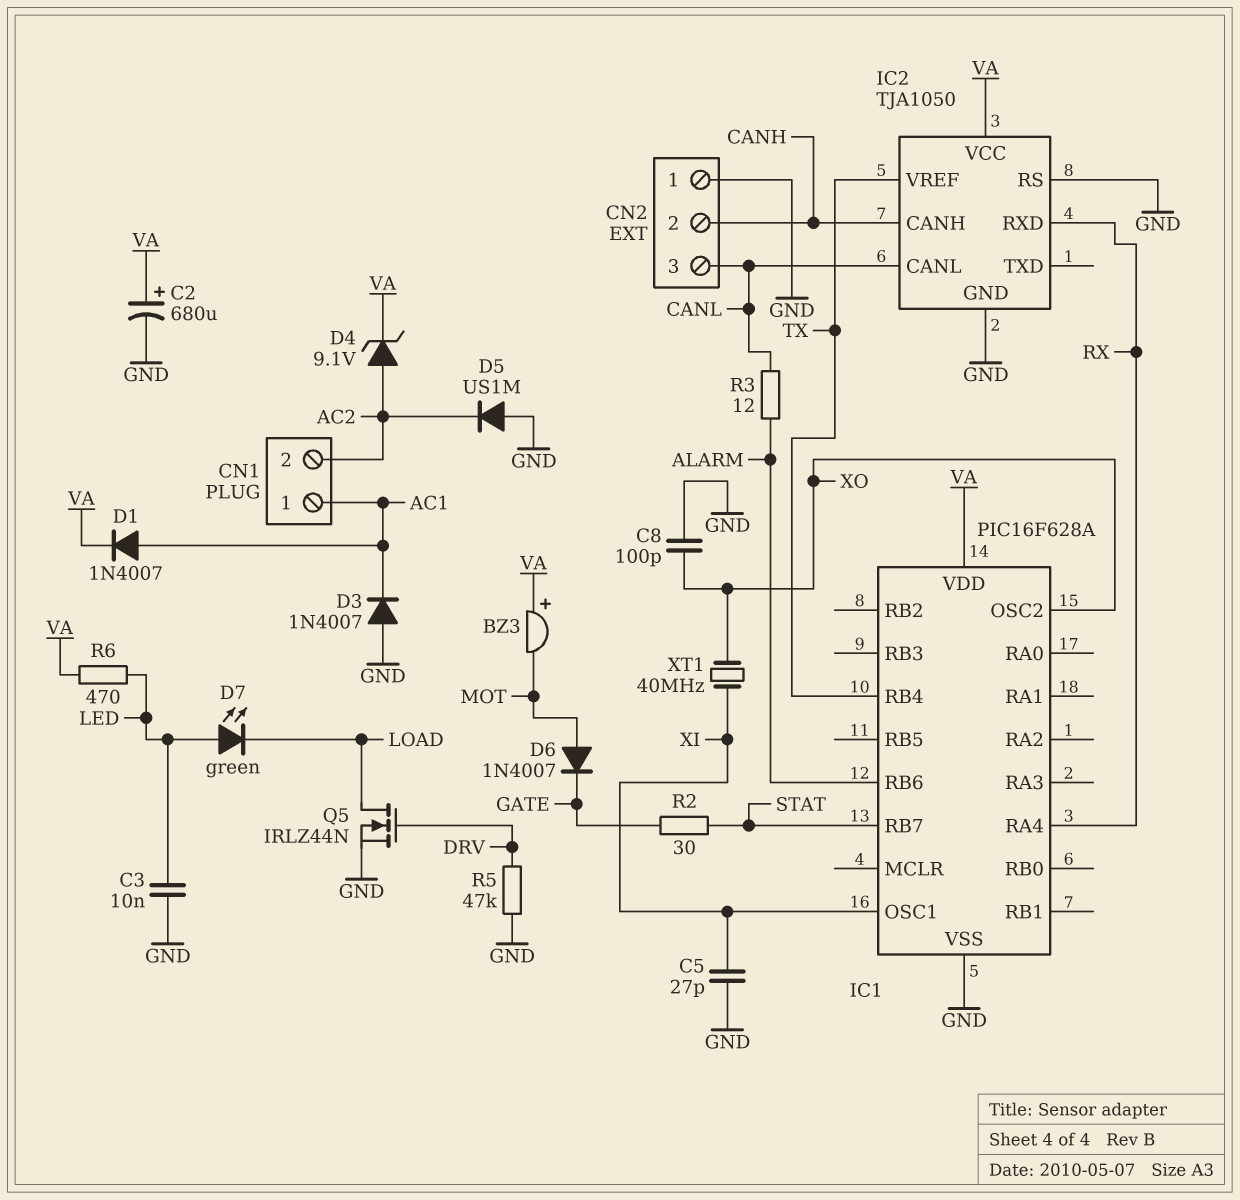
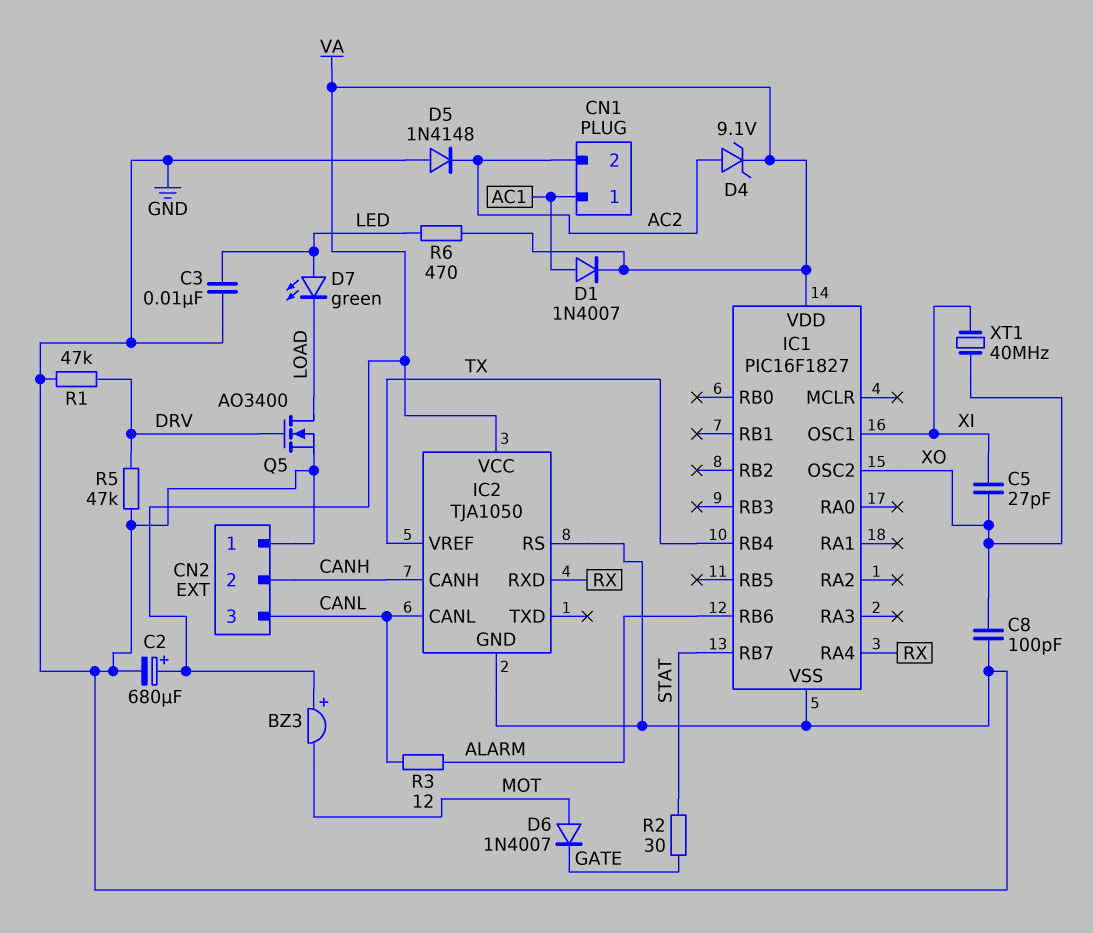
C5: 27pF (GND, XI) -> 27pF (XI, XO)
D3: diode 1N4007 (A GND, K AC1) -> none
D5: diode US1M (A GND, K AC2) -> diode 1N4148 (A GND, K AC2)
IC1: PIC16F628A -> PIC16F1827
Q5: NMOS IRLZ44N (G DRV, D LOAD, S GND) -> NMOS AO3400 (G DRV, D LOAD, S GND)
R1: none -> 47k (DRV, GND)

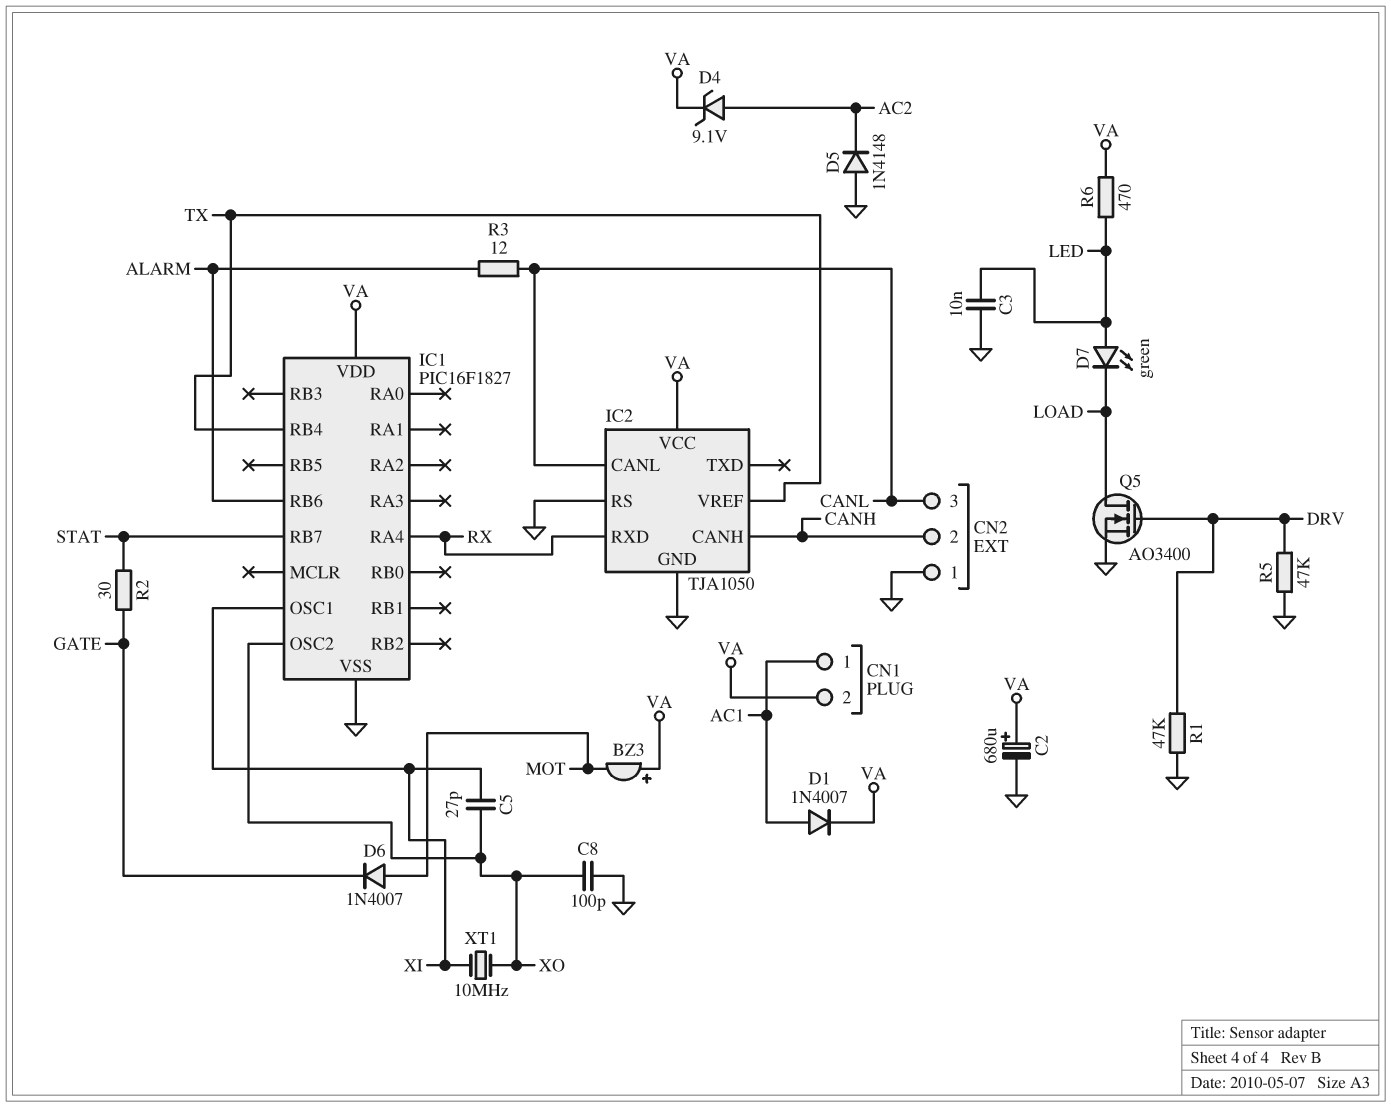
CN1 pin 2: AC2 -> VA
XT1: 40MHz (XI, XO) -> 10MHz (XI, XO)

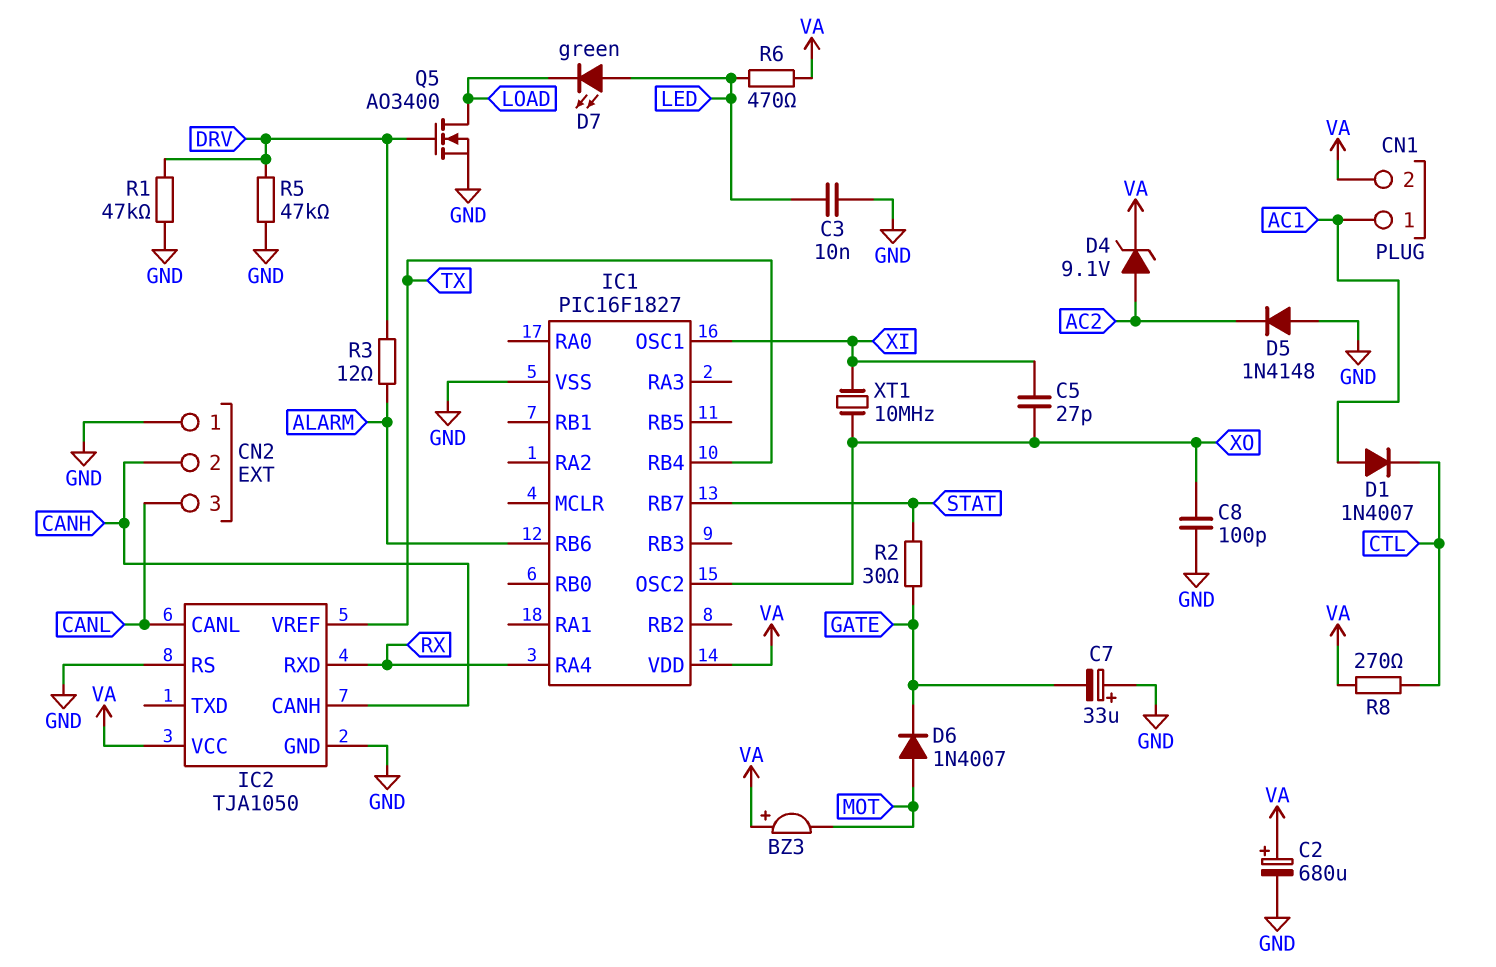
C7: none -> 33uF (plus GND, minus GATE)
D1: diode 1N4007 (A AC1, K VA) -> diode 1N4007 (A AC1, K CTL)
R3: 12 (ALARM, CANL) -> 12 (ALARM, DRV)
R8: none -> 270 (CTL, VA)

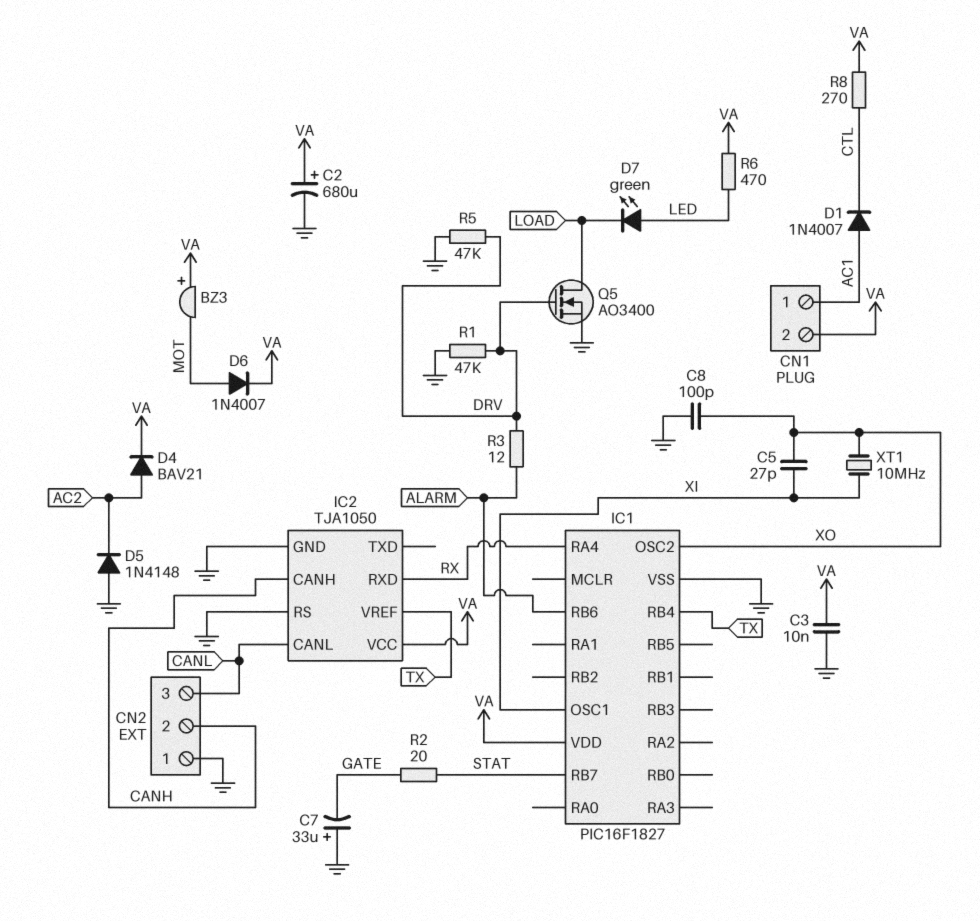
C3: 10nF (GND, LED) -> 10nF (GND, VA)
D4: zener 9.1V (A AC2, K VA) -> diode BAV21 (A AC2, K VA)
D6: diode 1N4007 (A MOT, K GATE) -> diode 1N4007 (A MOT, K VA)
R2: 30 (GATE, STAT) -> 20 (GATE, STAT)

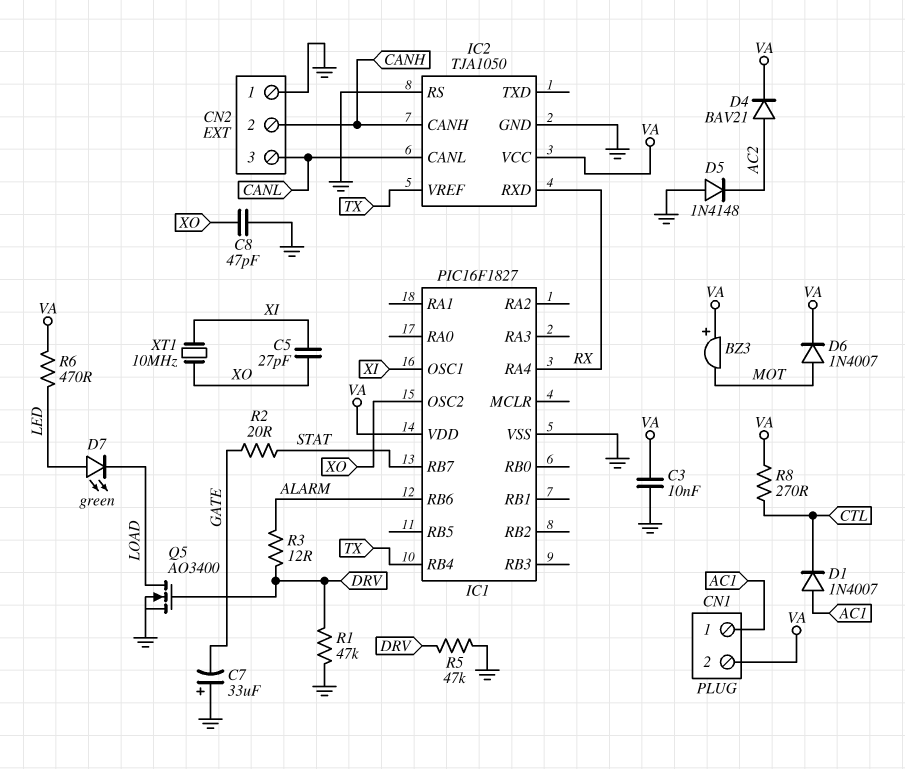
C2: 680uF (plus VA, minus GND) -> none
C8: 100pF (GND, XO) -> 47pF (GND, XO)

